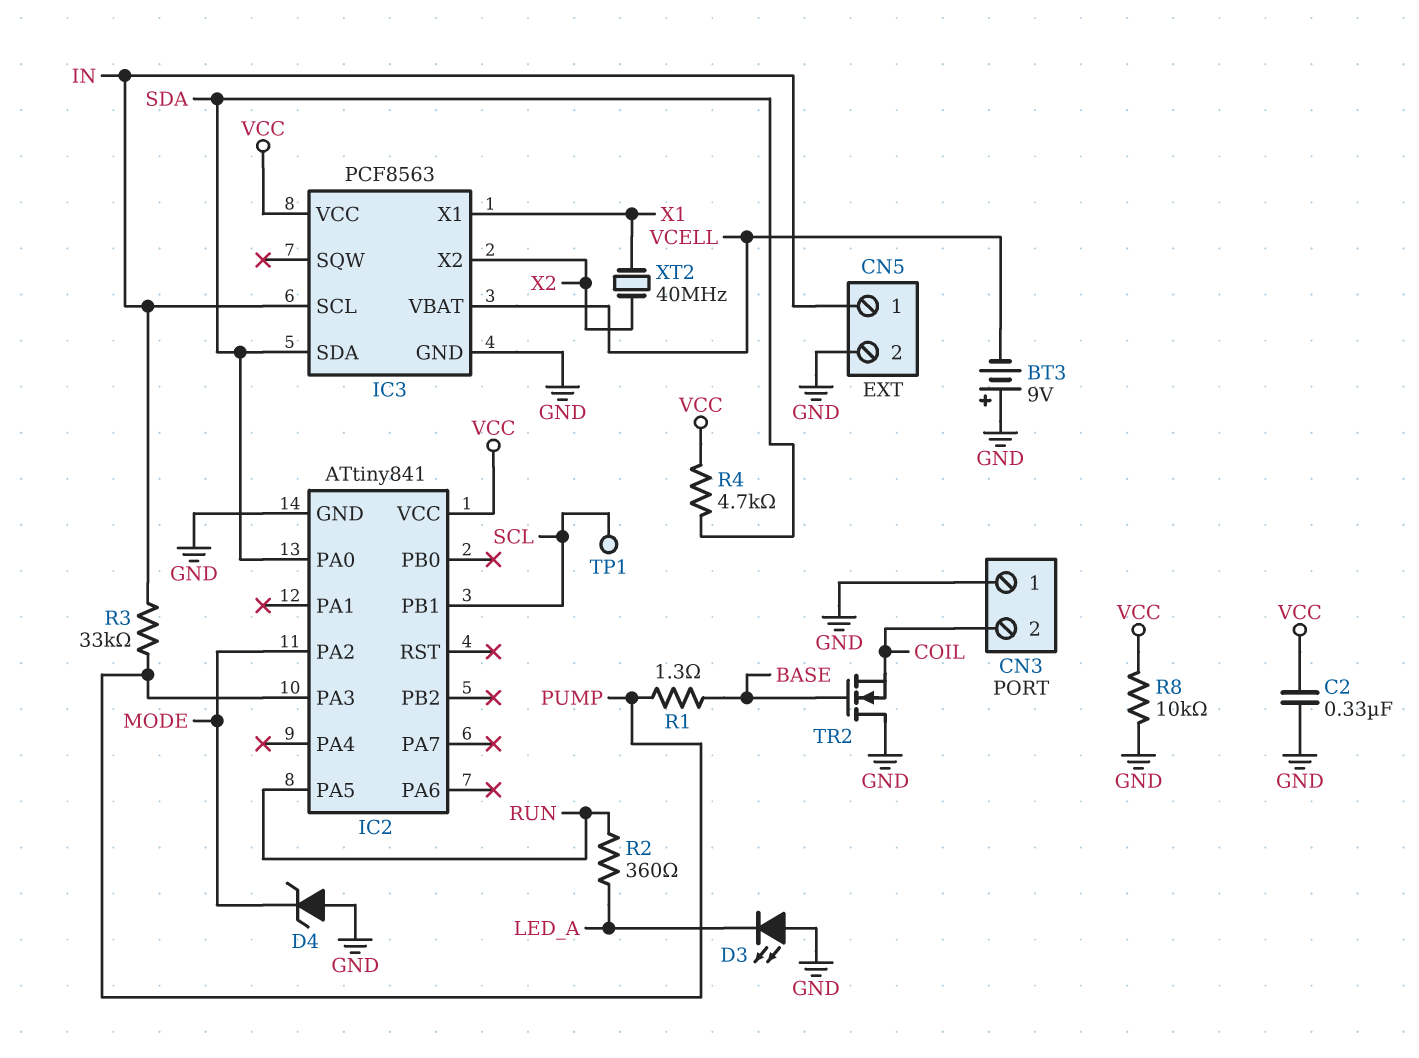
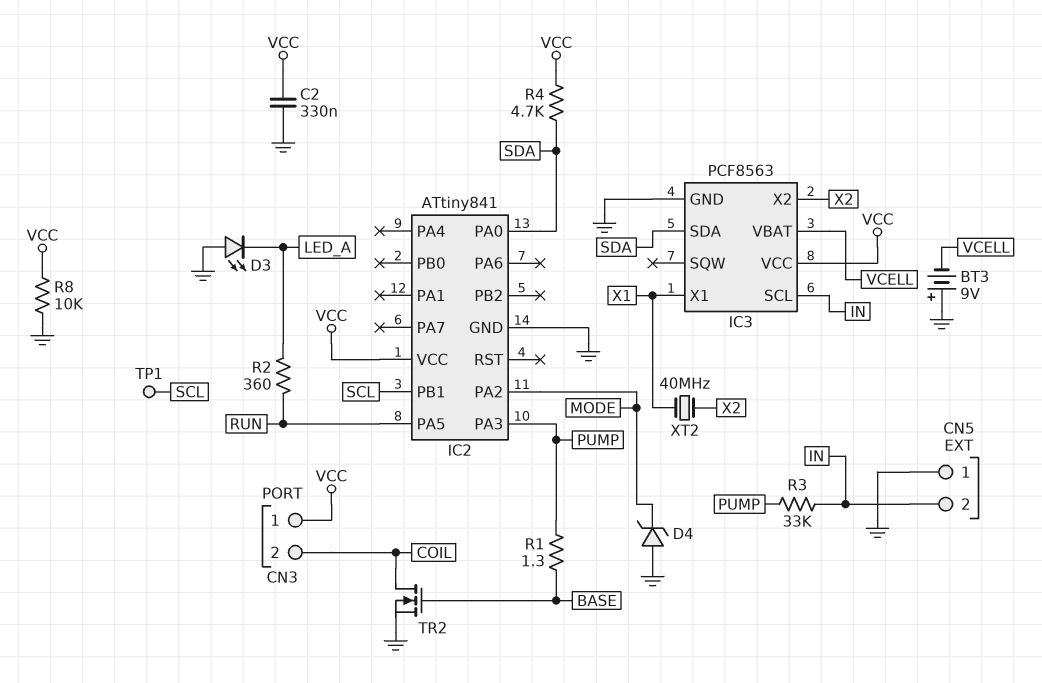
CN3 pin 1: GND -> VCC
CN5 pin 1: IN -> GND
CN5 pin 2: GND -> IN
TR2: NMOS (G BASE, D GND, S COIL) -> NMOS (G BASE, D COIL, S GND)

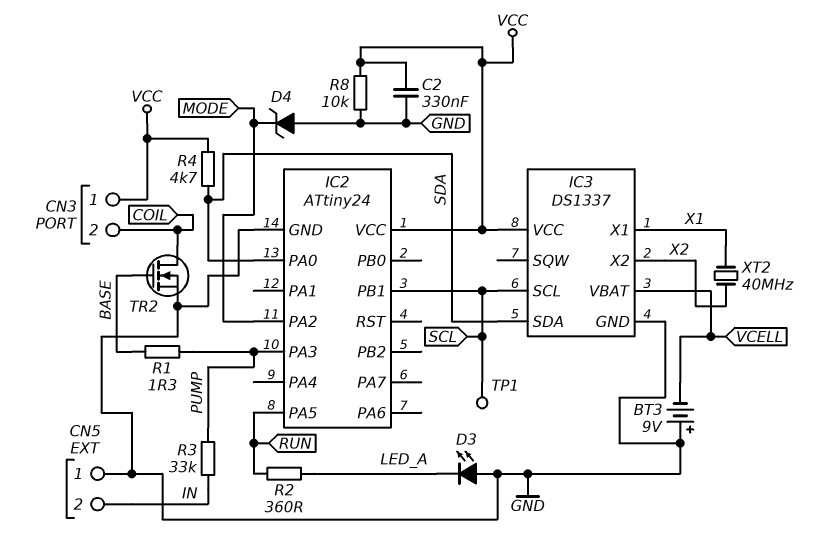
IC2: ATtiny841 -> ATtiny24
IC3: PCF8563 -> DS1337
IC3 pin SCL: IN -> SCL

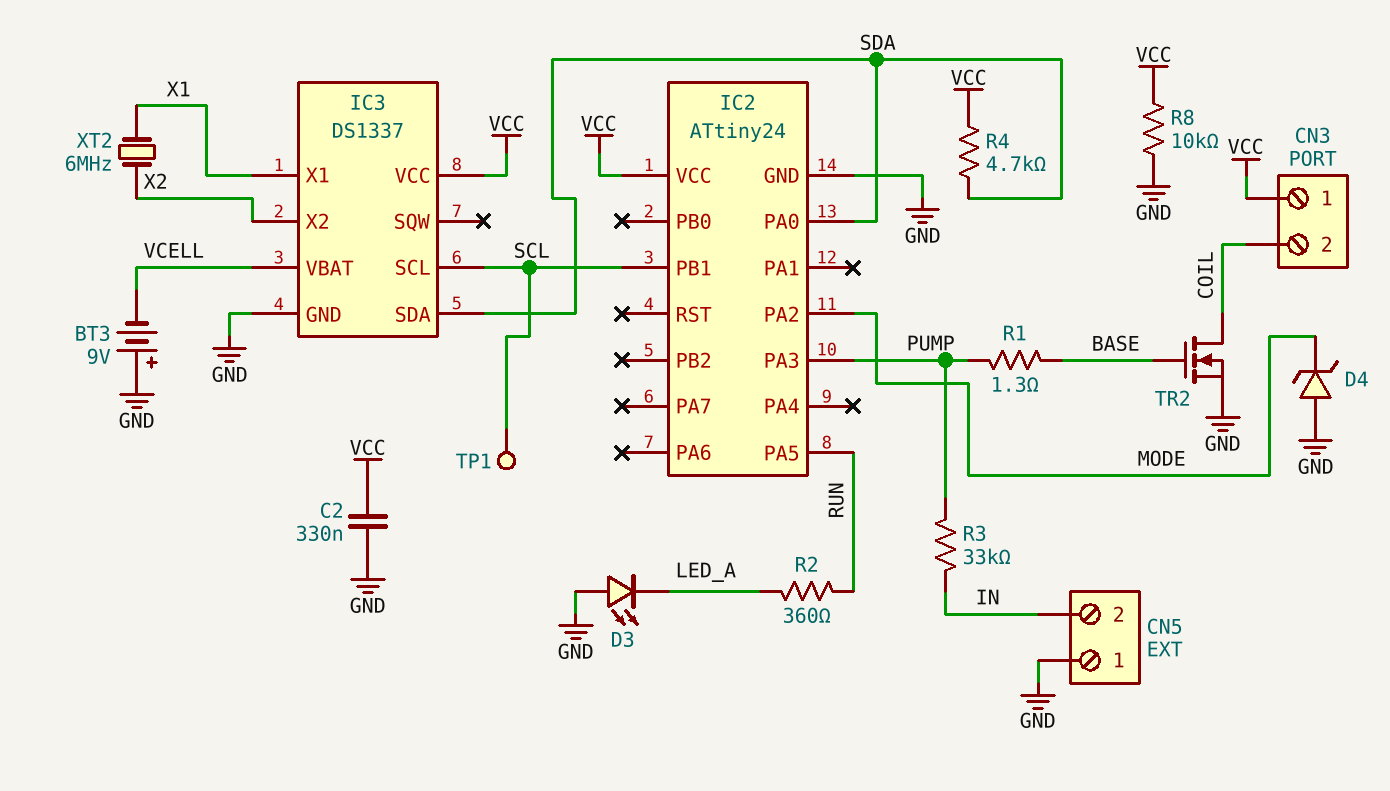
XT2: 40MHz (X1, X2) -> 6MHz (X1, X2)

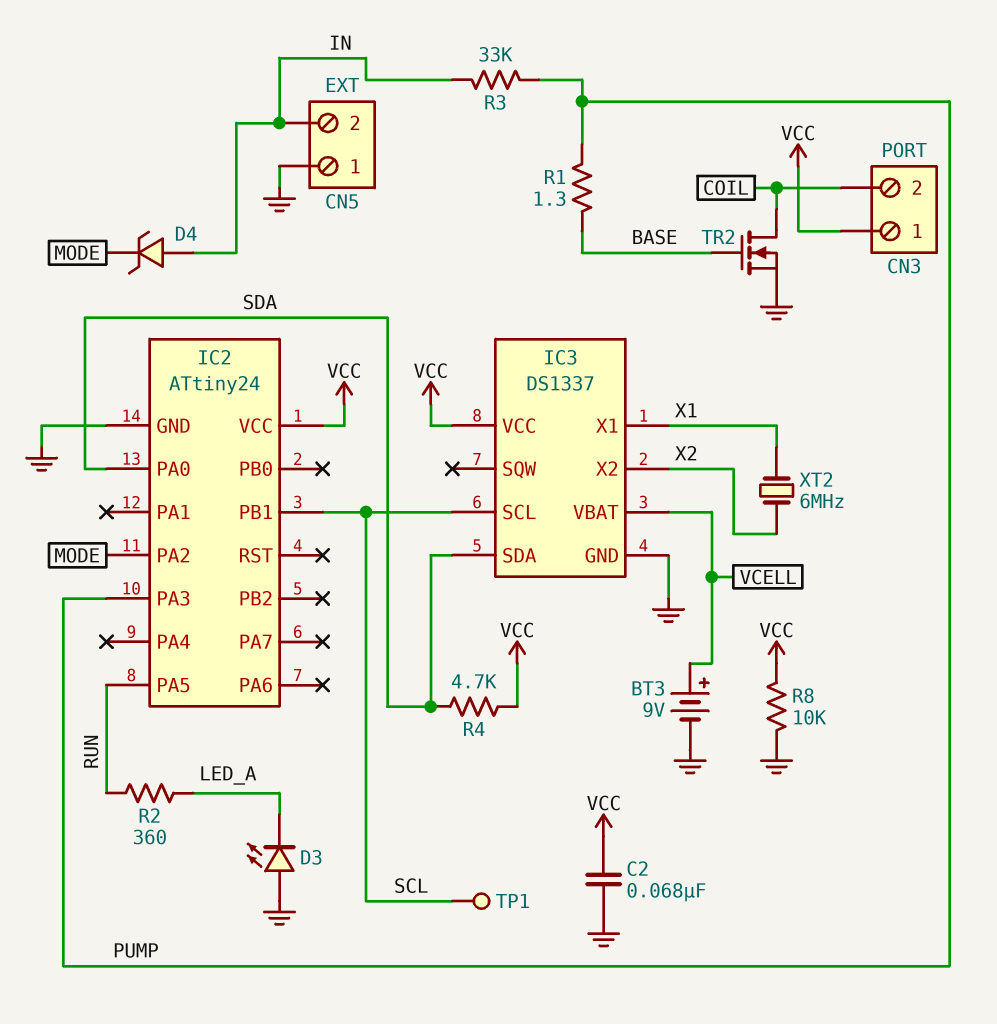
BT3: 9V (plus GND, minus VCELL) -> 9V (plus VCELL, minus GND)
C2: 330nF (GND, VCC) -> 68nF (GND, VCC)
D4: zener (A GND, K MODE) -> zener (A IN, K MODE)

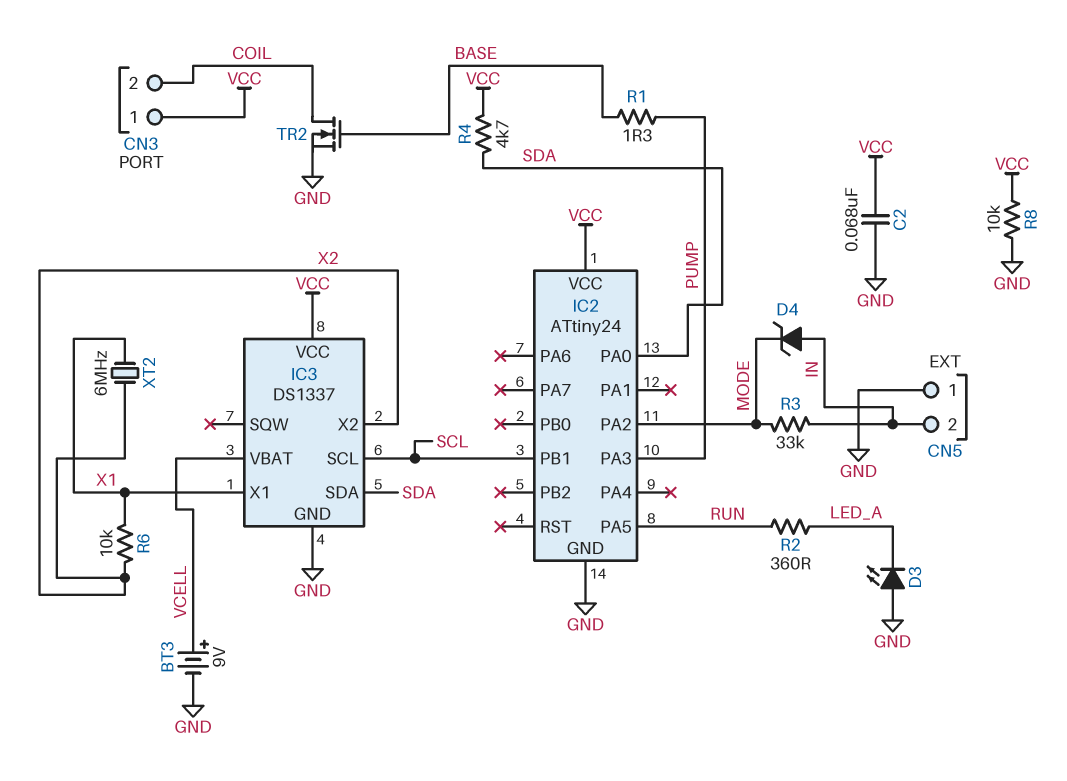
R3: 33k (IN, PUMP) -> 33k (IN, MODE)
R6: none -> 10k (X1, X2)
TP1: test point (SCL) -> none

